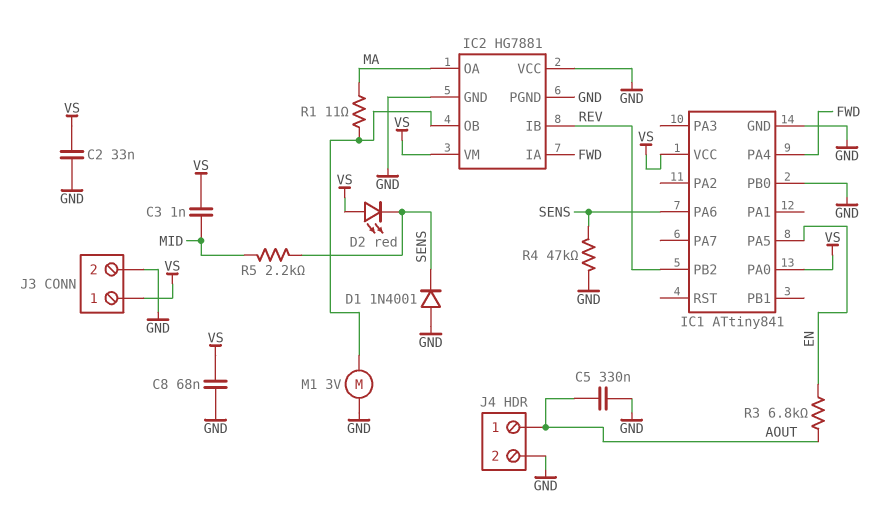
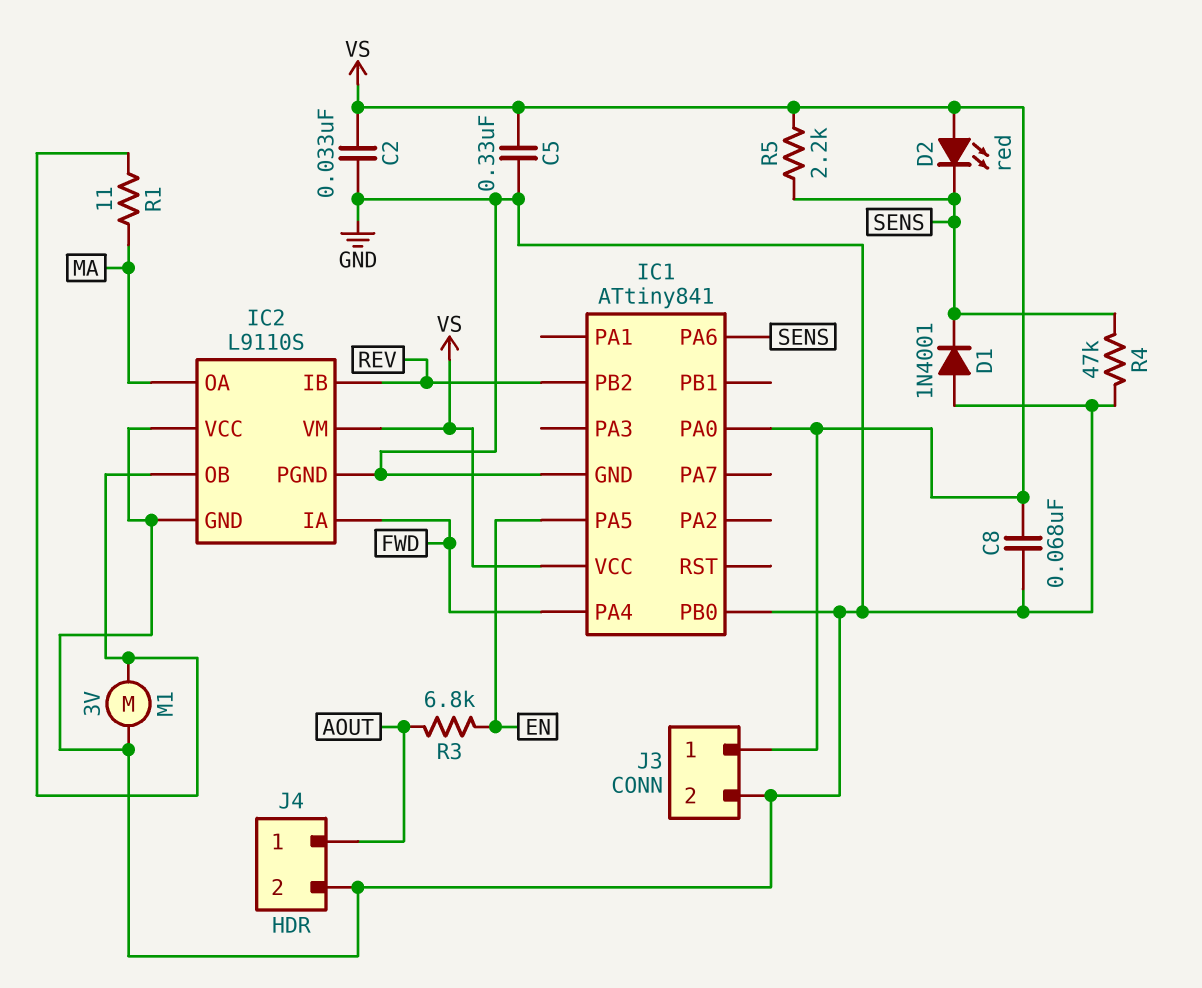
C3: 1nF (MID, VS) -> none
C5: 330nF (AOUT, GND) -> 330nF (GND, VS)
IC2: HG7881 -> L9110S
R5: 2.2k (MID, SENS) -> 2.2k (SENS, VS)

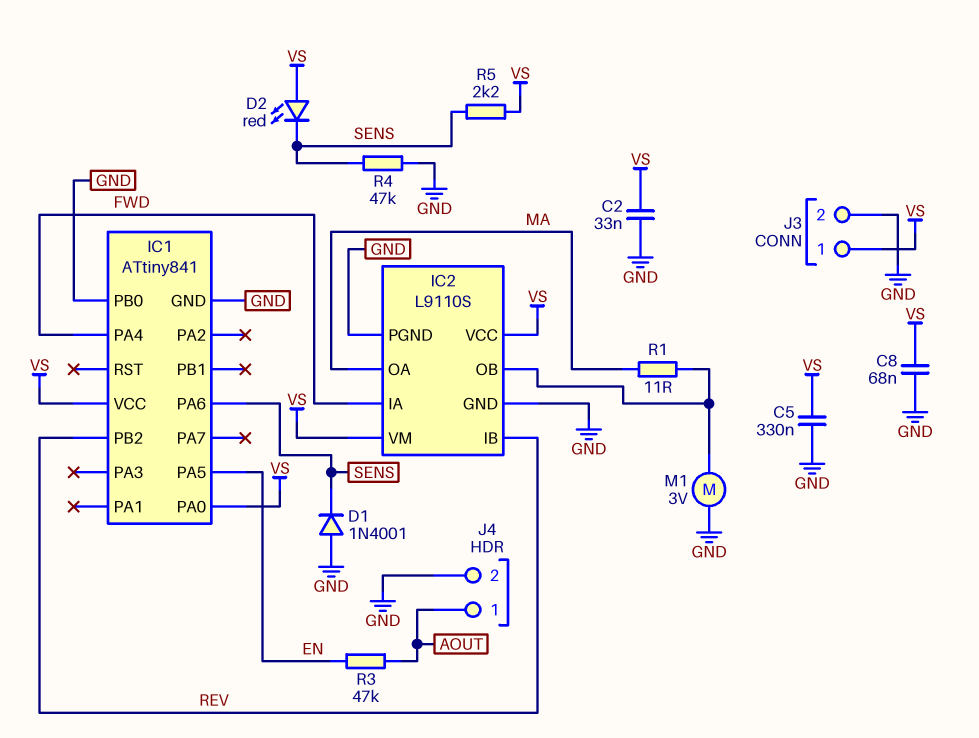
IC2 pin VCC: GND -> VS
R3: 6.8k (AOUT, EN) -> 47k (AOUT, EN)

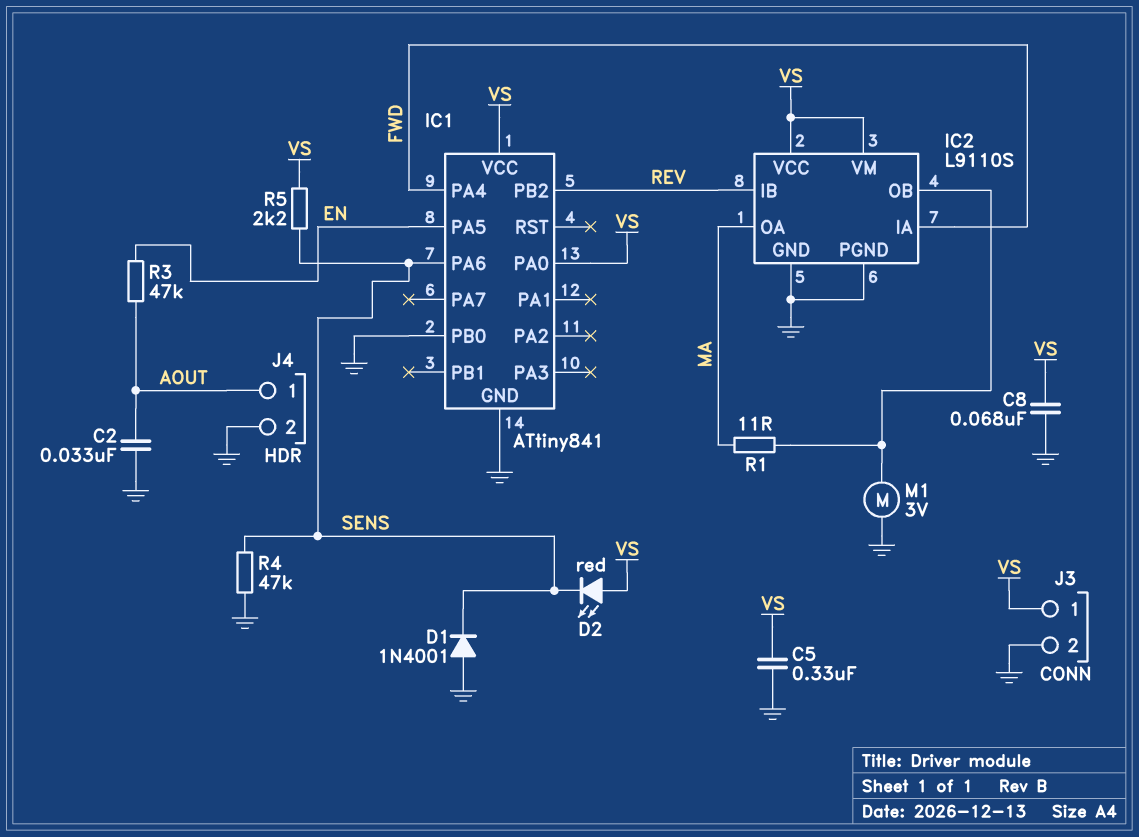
C2: 33nF (GND, VS) -> 33nF (AOUT, GND)

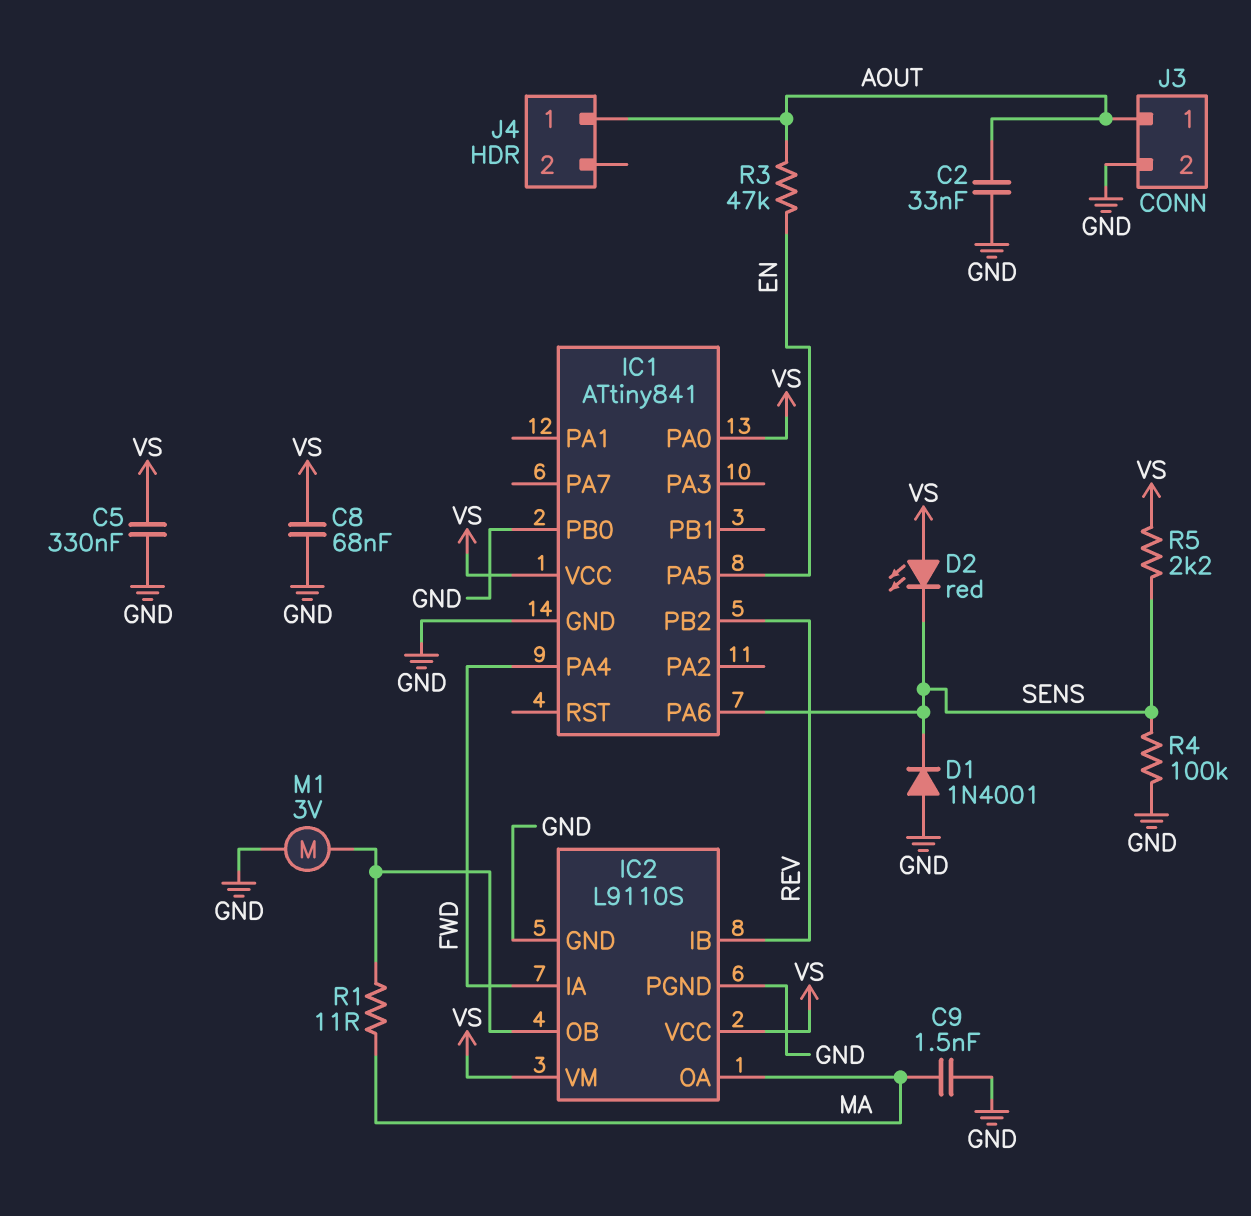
C9: none -> 1.5nF (GND, MA)
J3 pin 1: VS -> AOUT
J4 pin 2: GND -> none
R4: 47k (GND, SENS) -> 100k (GND, SENS)

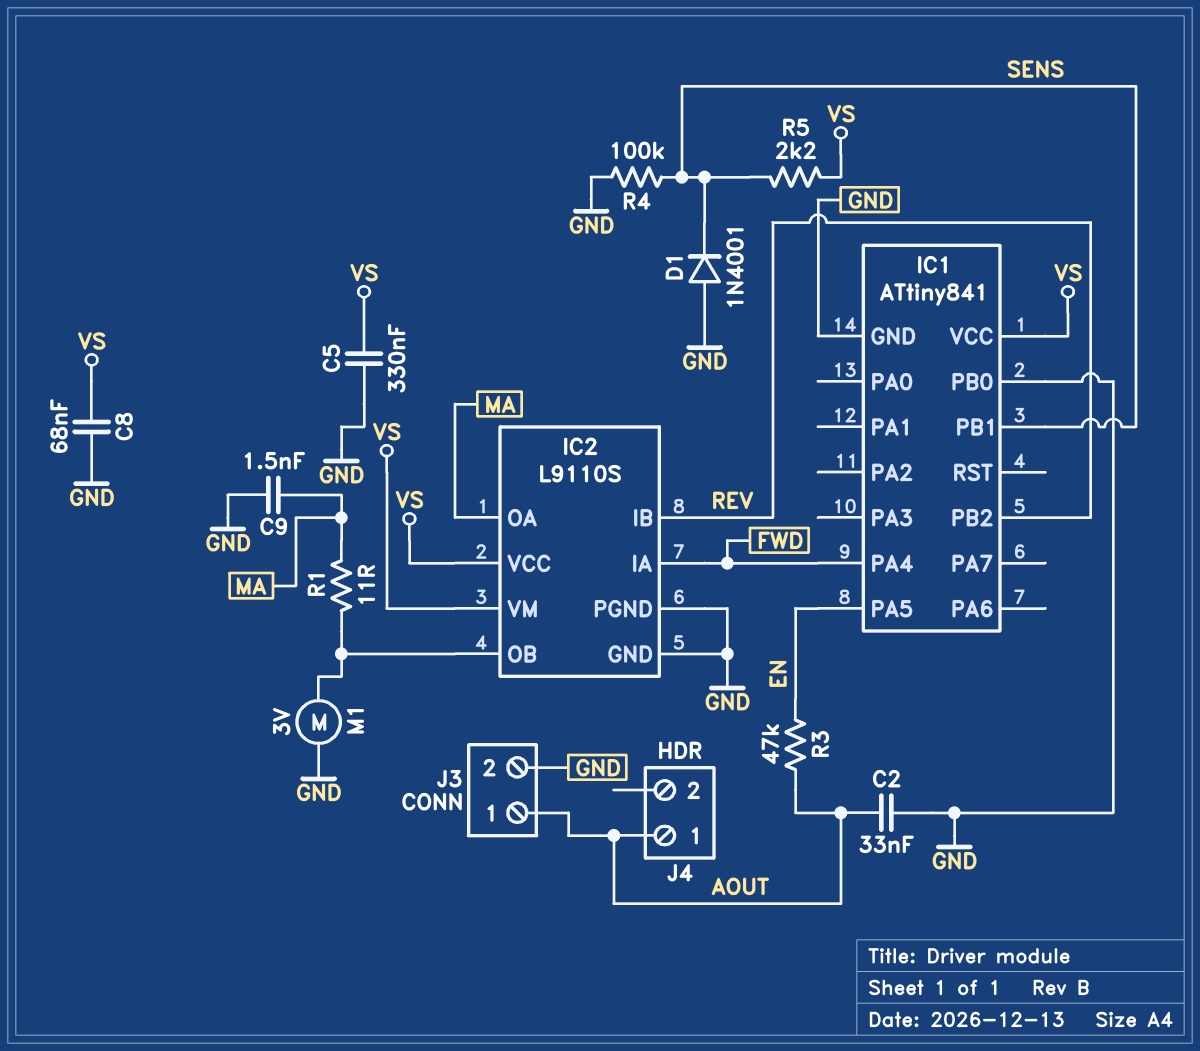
D2: LED red (A VS, K SENS) -> none
IC1 pin PA0: VS -> none
IC1 pin PA6: SENS -> none
IC1 pin PB1: none -> SENS

